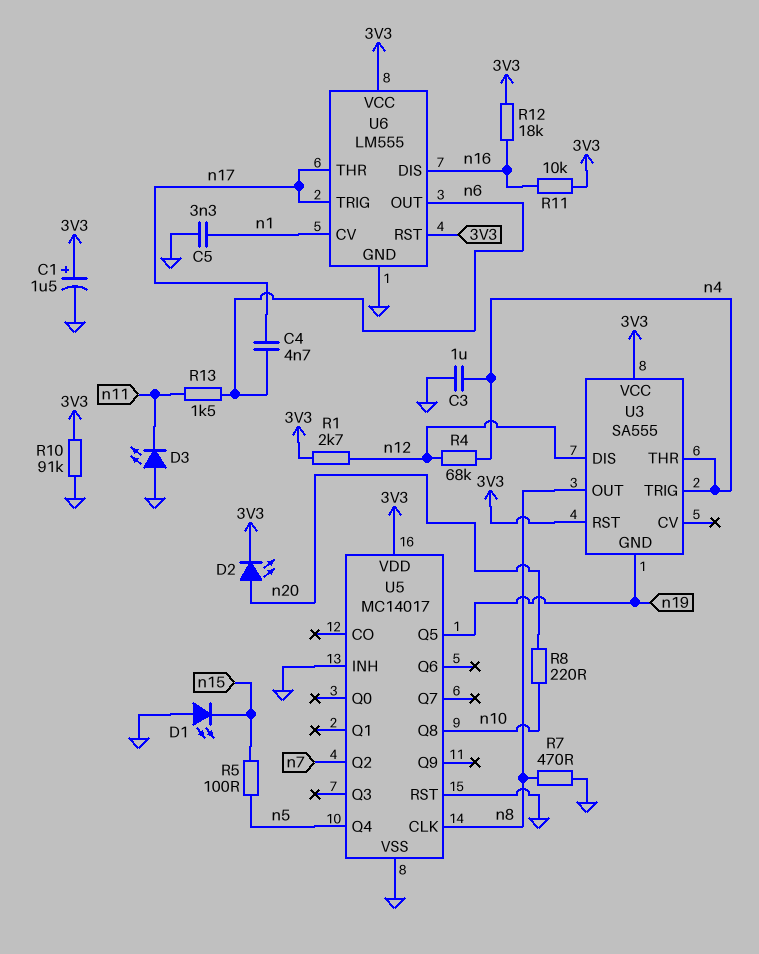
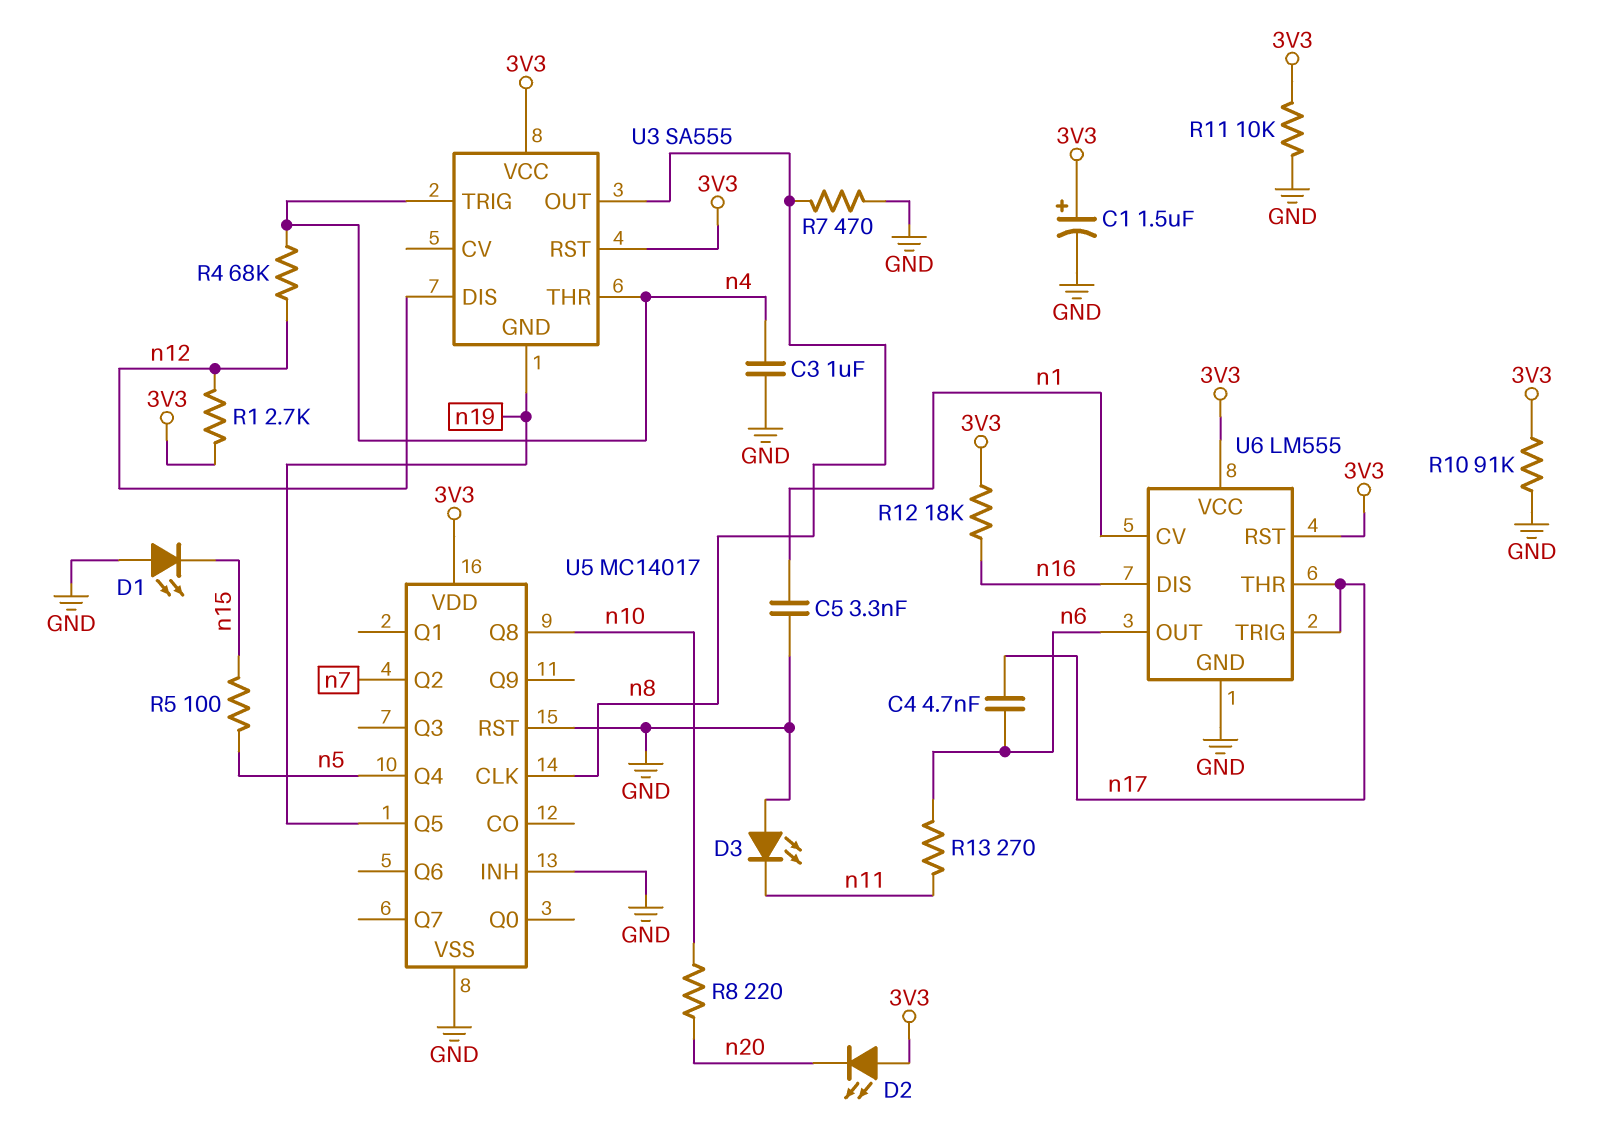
D2: LED (A n20, K 3V3) -> LED (A 3V3, K n20)
R11: 10k (3V3, n16) -> 10k (3V3, GND)
R13: 1.5k (n6, n11) -> 270 (n6, n11)

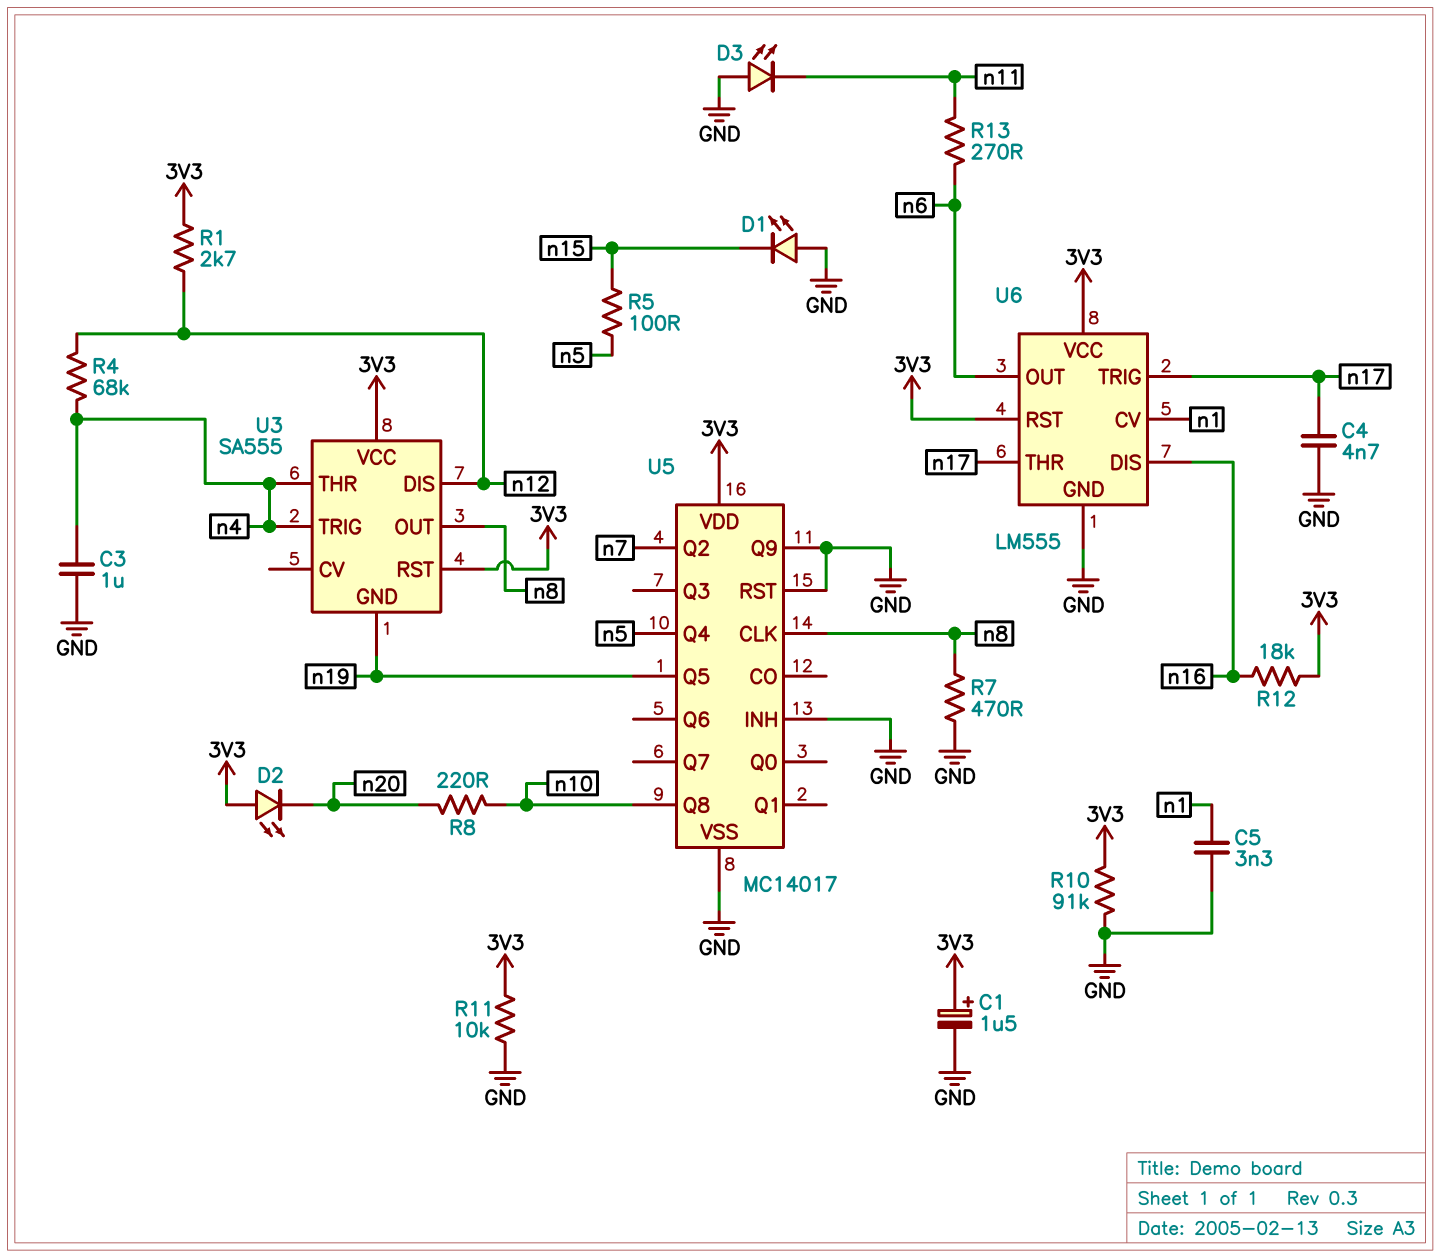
C4: 4.7nF (n6, n17) -> 4.7nF (GND, n17)
U5 pin Q9: none -> GND

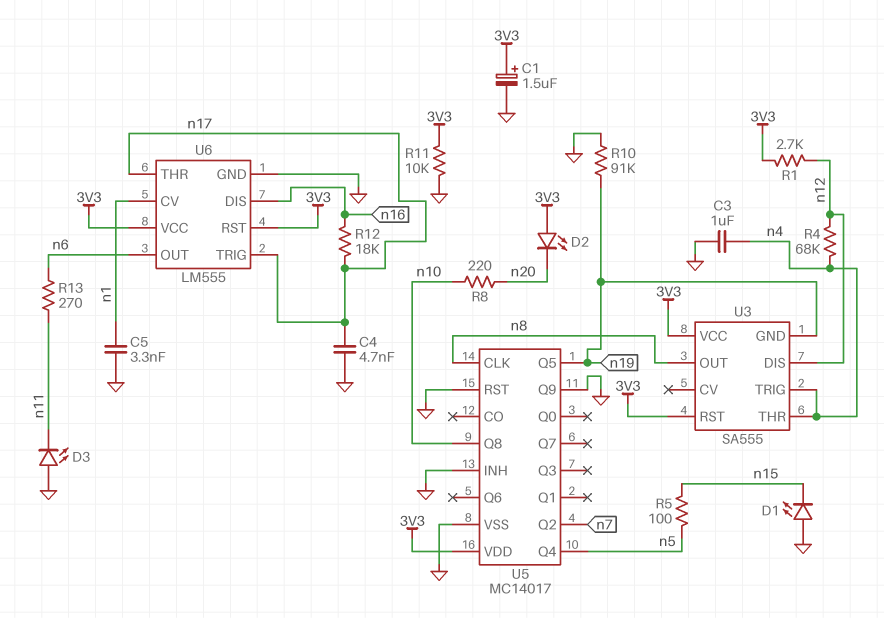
R7: 470 (GND, n8) -> none
R10: 91k (3V3, GND) -> 91k (GND, n19)
R12: 18k (3V3, n16) -> 18k (n16, n17)

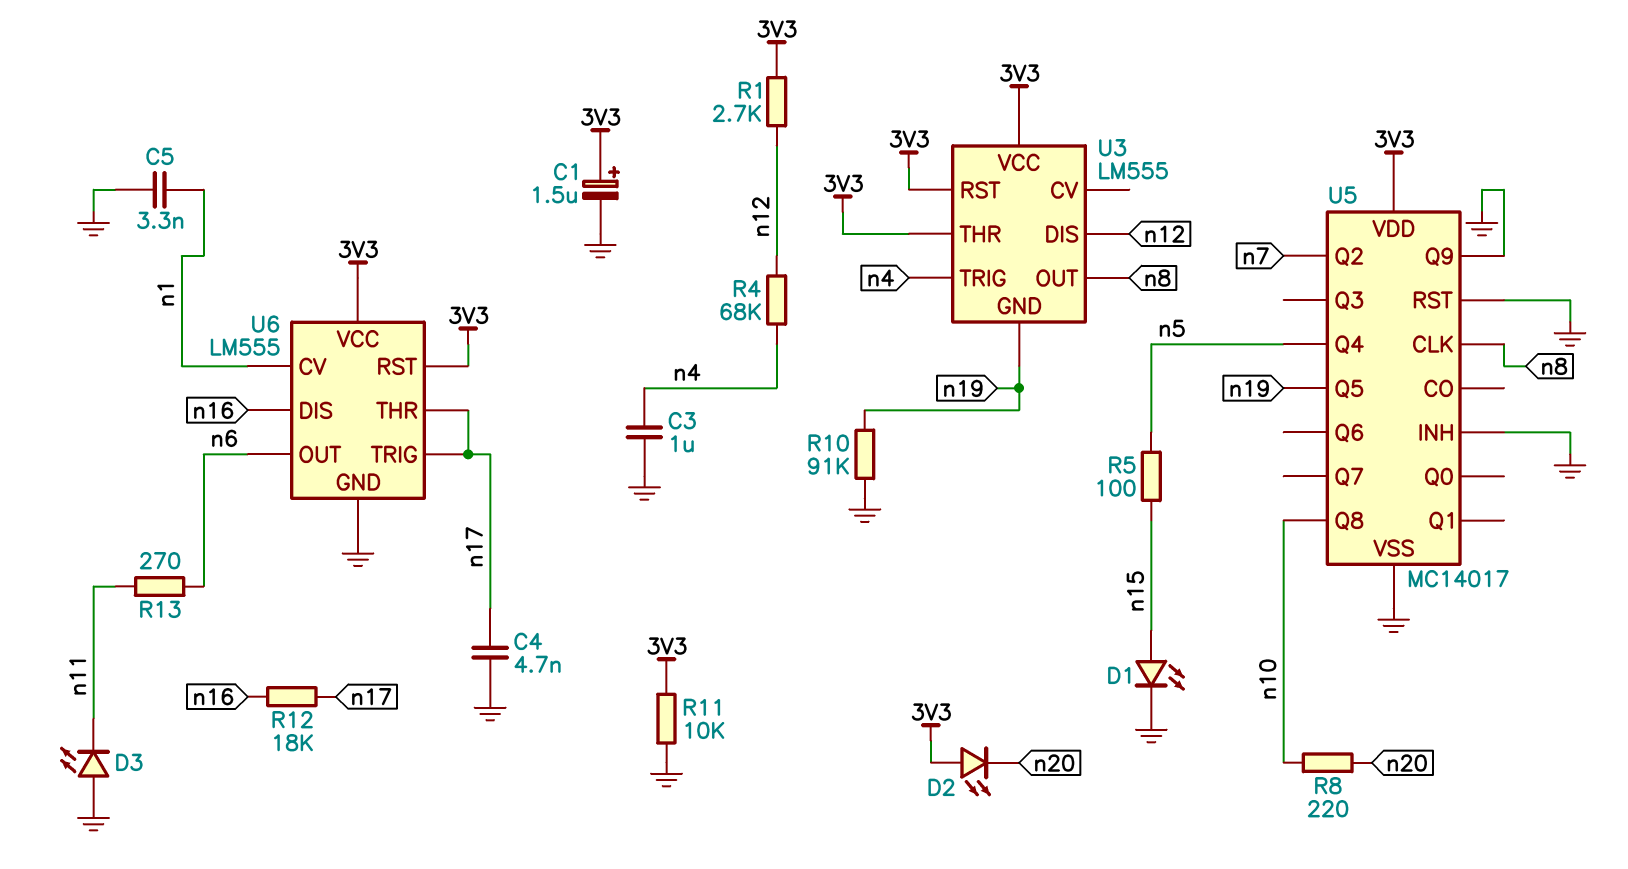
D1: LED (A GND, K n15) -> LED (A n15, K GND)
U3: SA555 -> LM555
U3 pin THR: n4 -> 3V3

